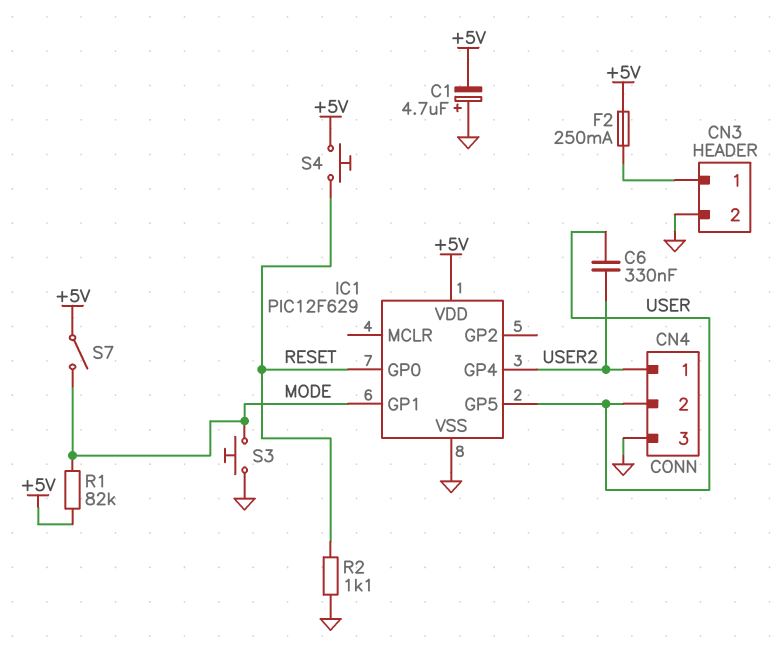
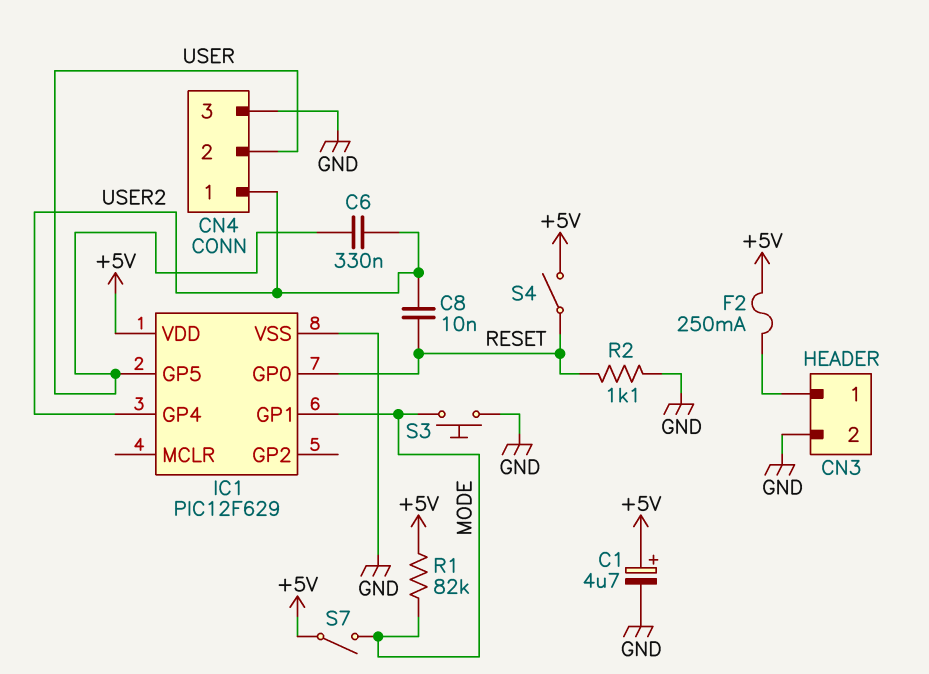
C1: 4.7uF (plus GND, minus +5V) -> 4.7uF (plus +5V, minus GND)
C8: none -> 10nF (RESET, USER2)
S4: button (+5V, RESET) -> switch (+5V, RESET)

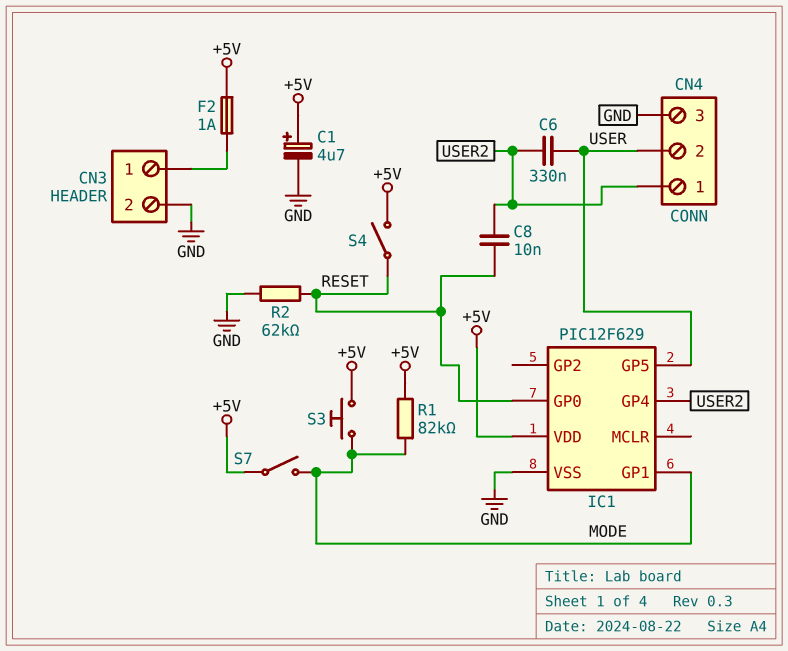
F2: 250mA (+5V, CN3/1) -> 1A (+5V, CN3/1)
R2: 1.1k (GND, RESET) -> 62k (GND, RESET)
S3: button (GND, MODE) -> button (+5V, MODE)

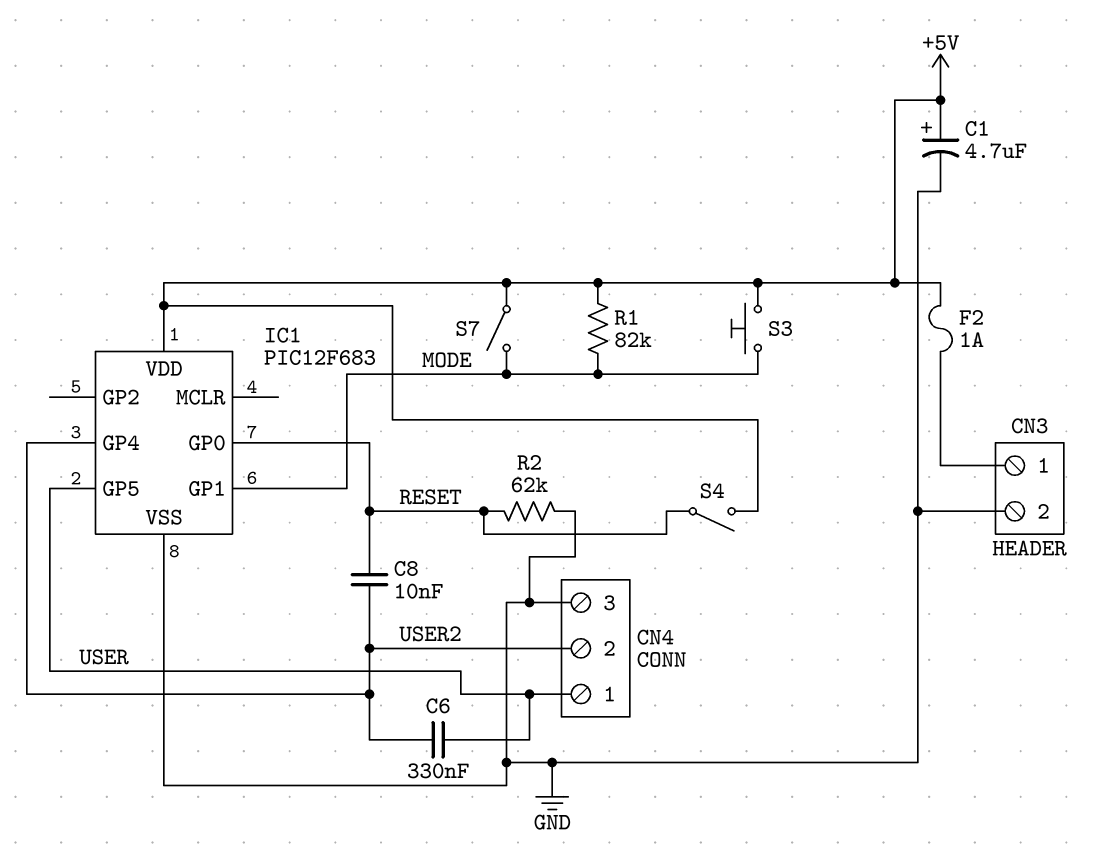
CN4 pin 1: USER2 -> USER
CN4 pin 2: USER -> USER2
IC1: PIC12F629 -> PIC12F683

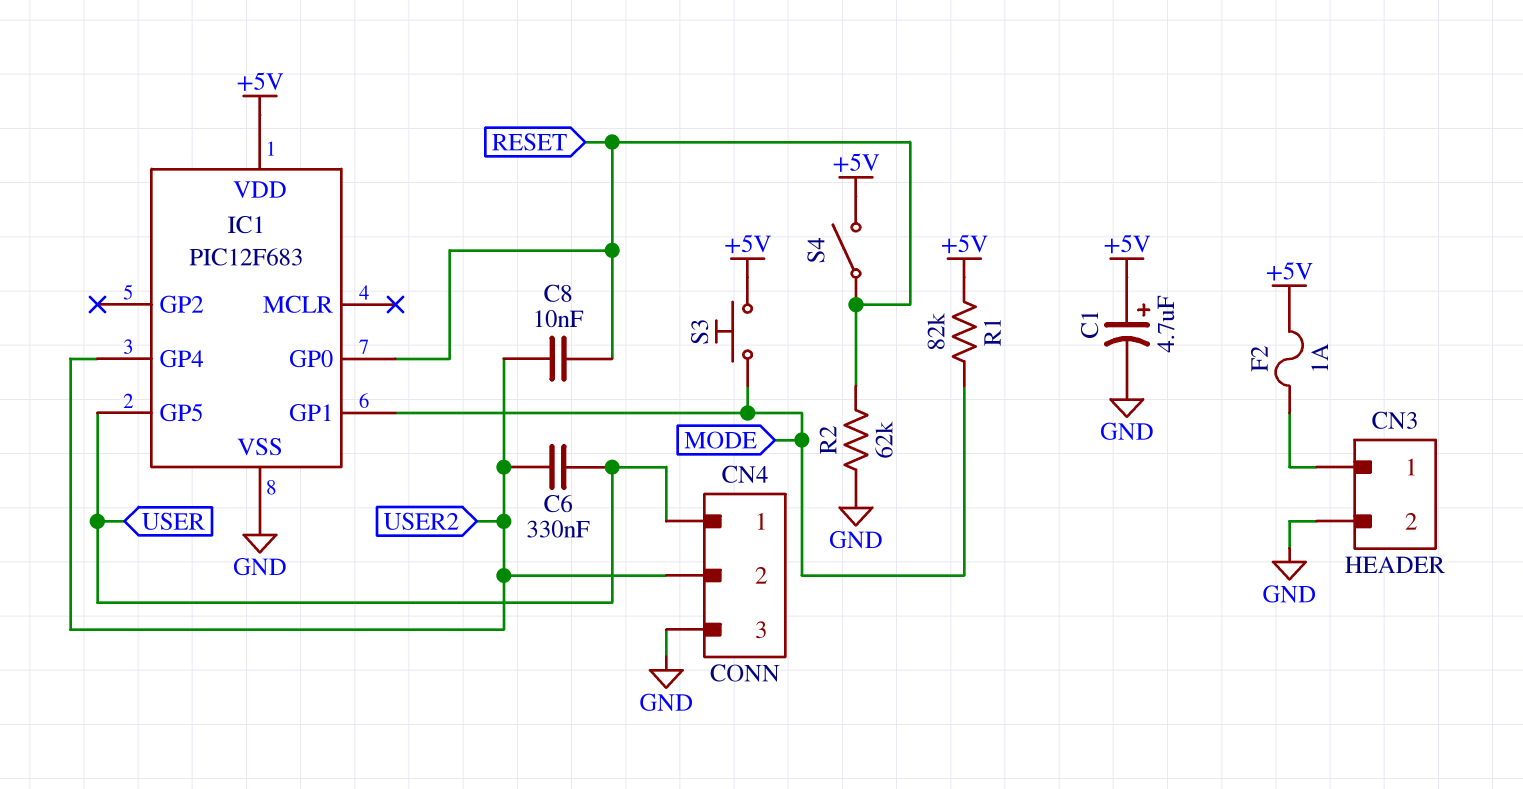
S7: switch (+5V, MODE) -> none

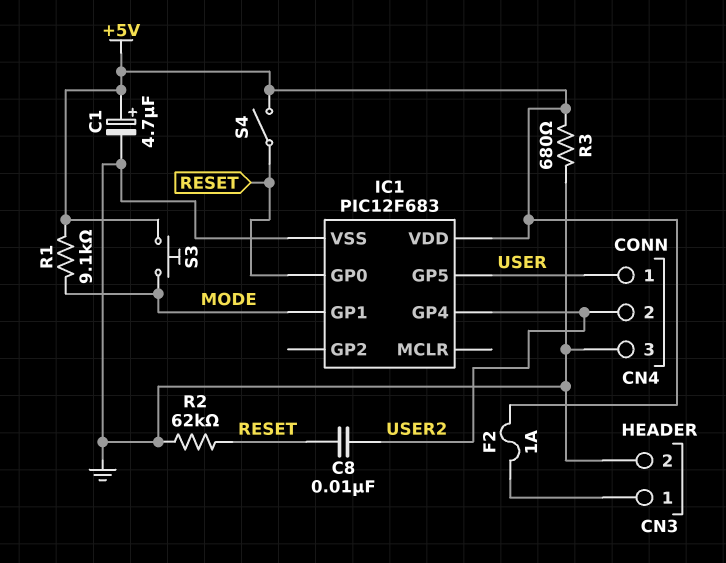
C6: 330nF (USER, USER2) -> none
R1: 82k (+5V, MODE) -> 9.1k (+5V, MODE)
R3: none -> 680 (+5V, GND)

